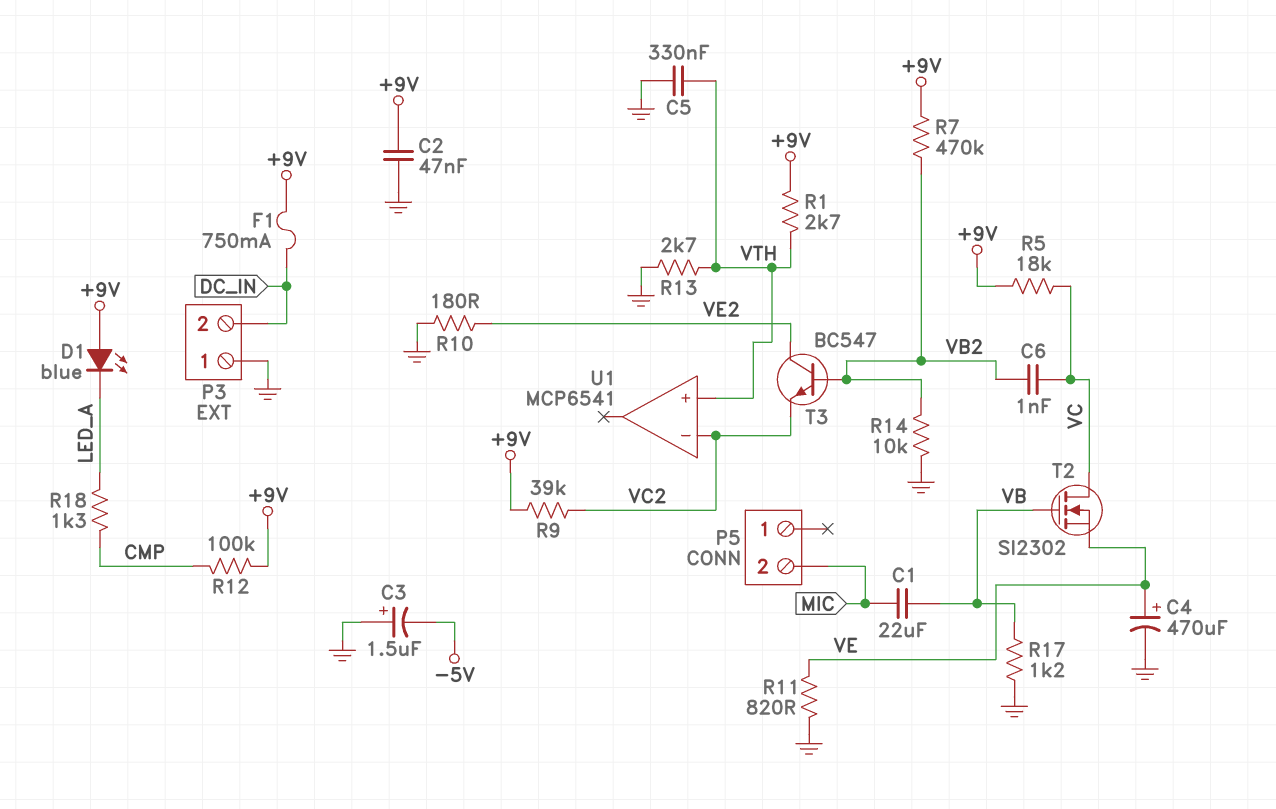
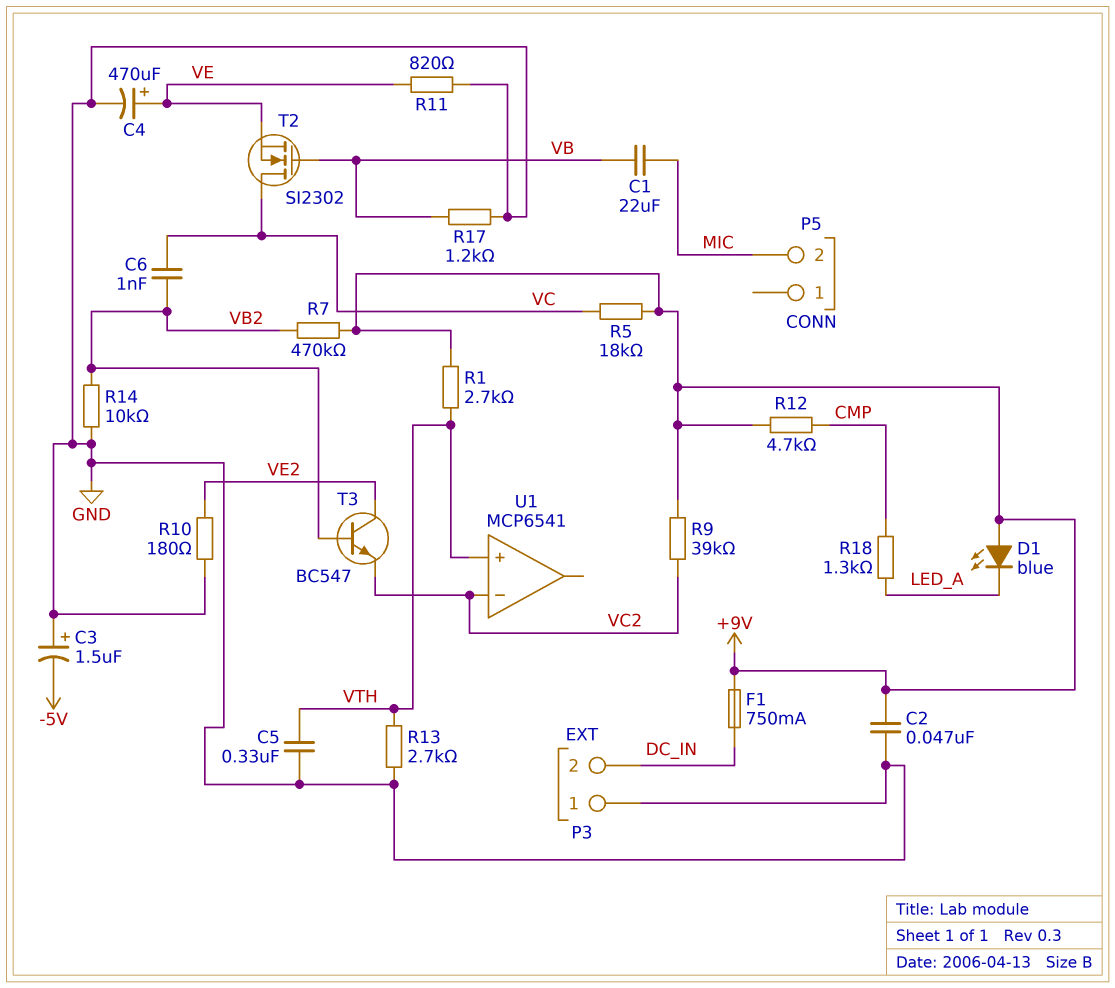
R12: 100k (+9V, CMP) -> 4.7k (+9V, CMP)

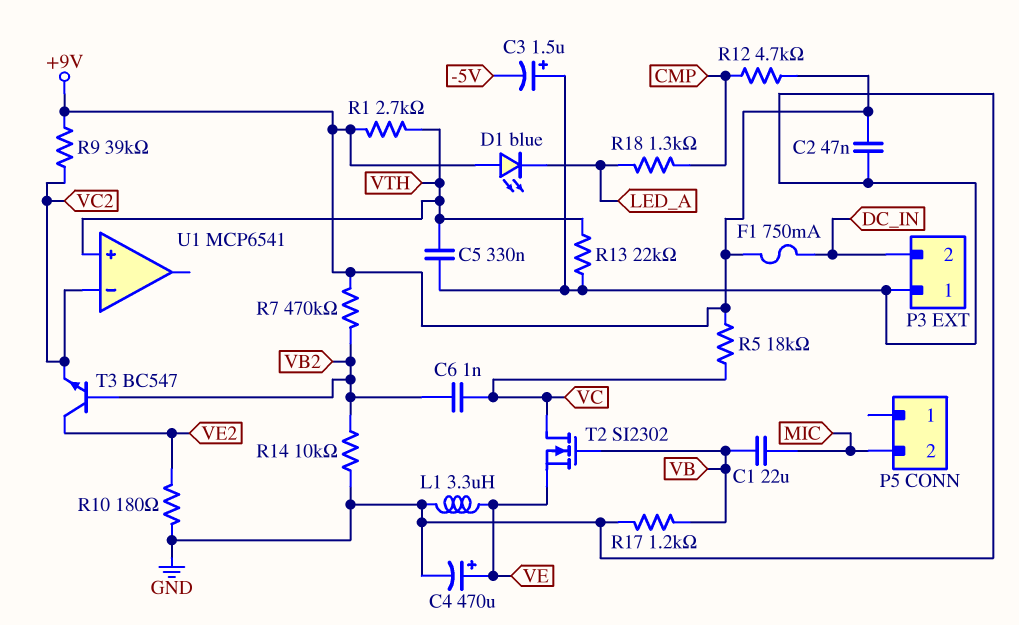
L1: none -> 3.3uH (GND, VE)
R11: 820 (GND, VE) -> none
R13: 2.7k (GND, VTH) -> 22k (GND, VTH)

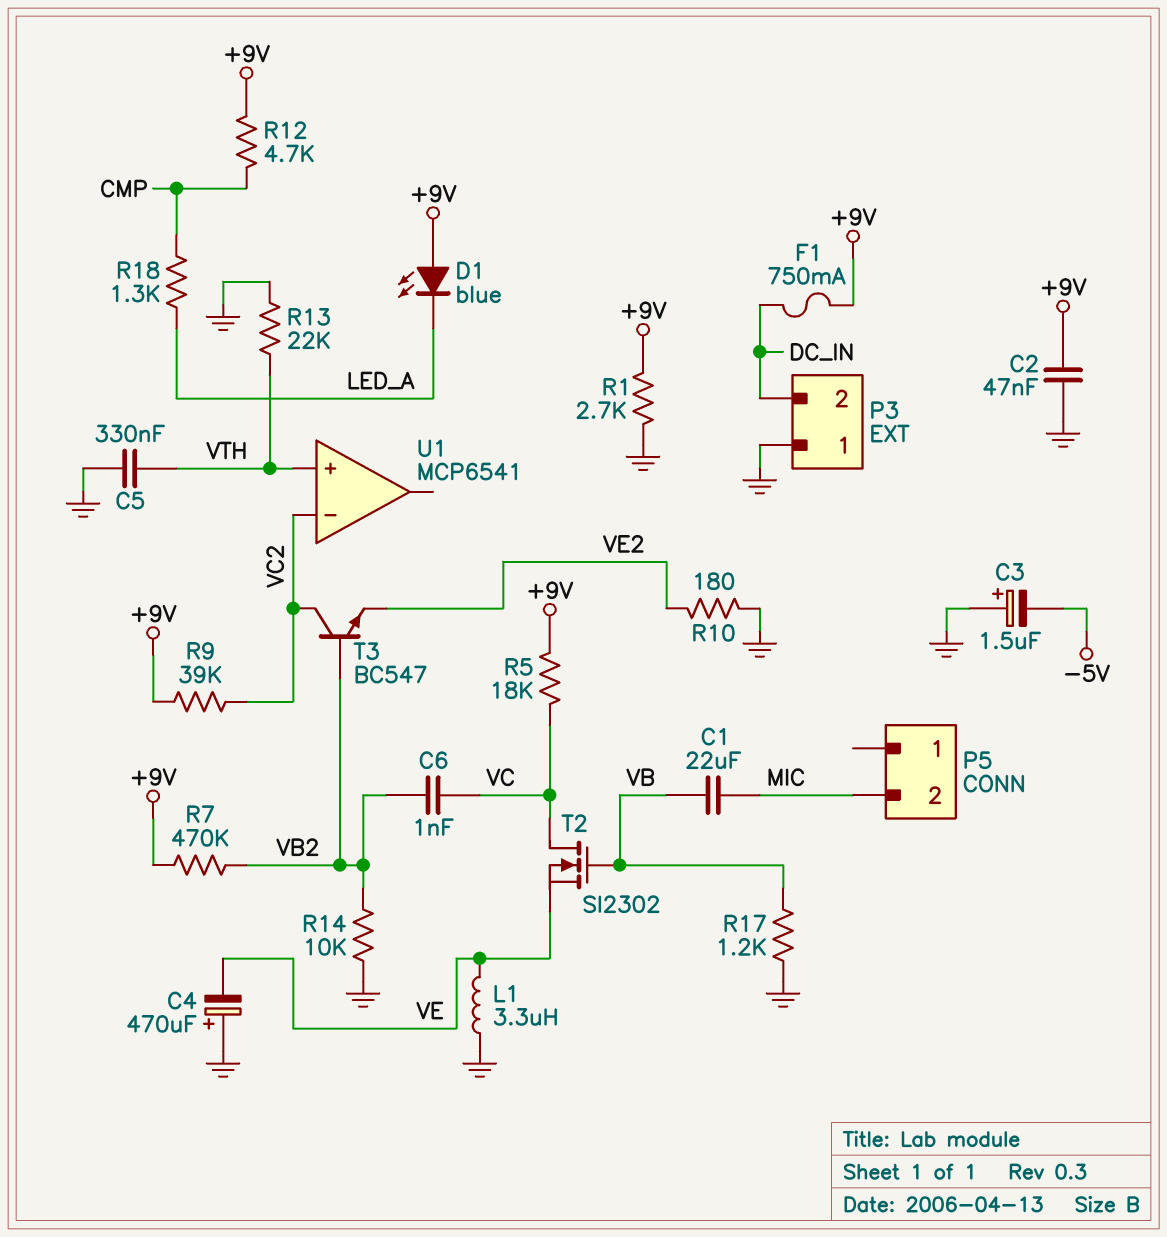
C4: 470uF (plus VE, minus GND) -> 470uF (plus GND, minus VE)
R1: 2.7k (+9V, VTH) -> 2.7k (+9V, GND)
T3: NPN BC547 (B VB2, C VE2, E VC2) -> NPN BC547 (B VB2, C VC2, E VE2)

